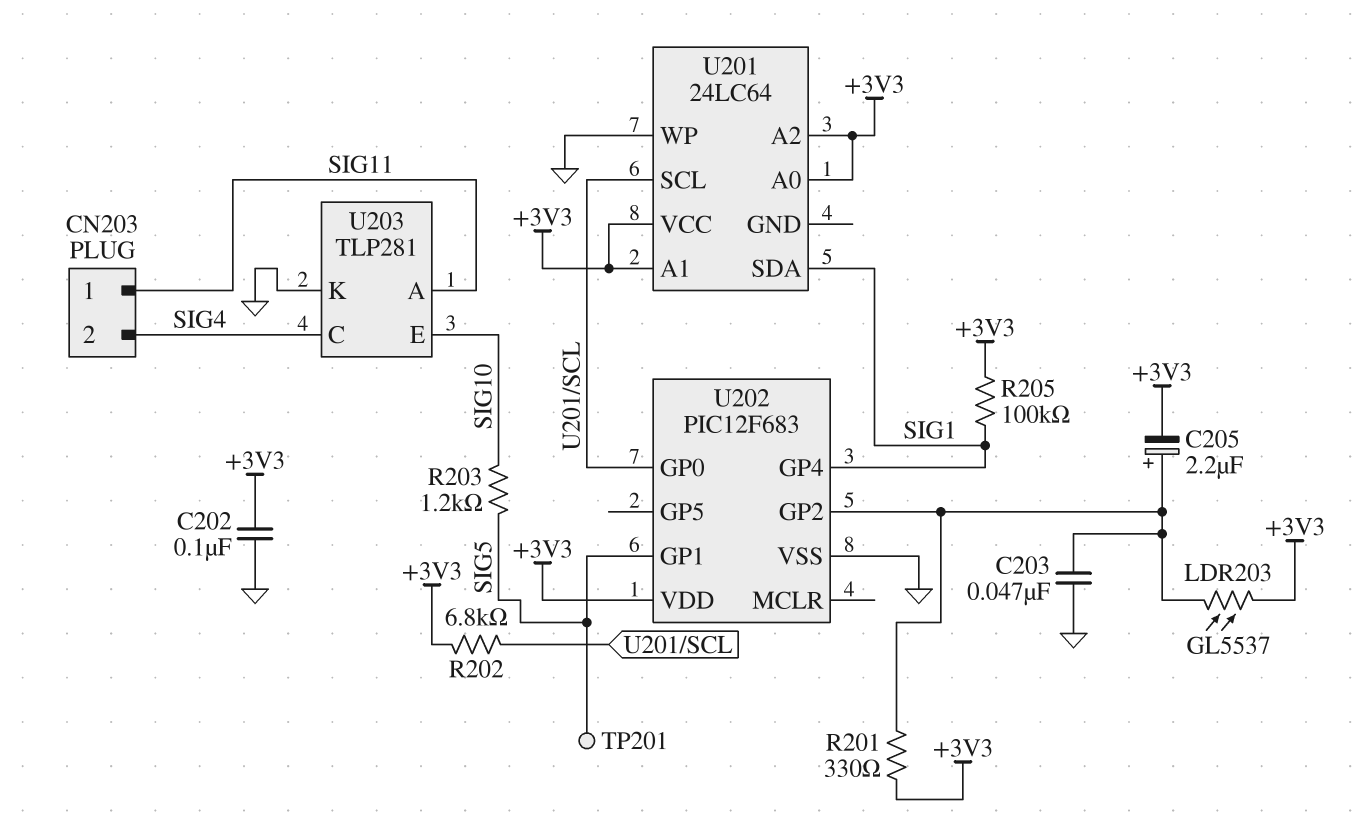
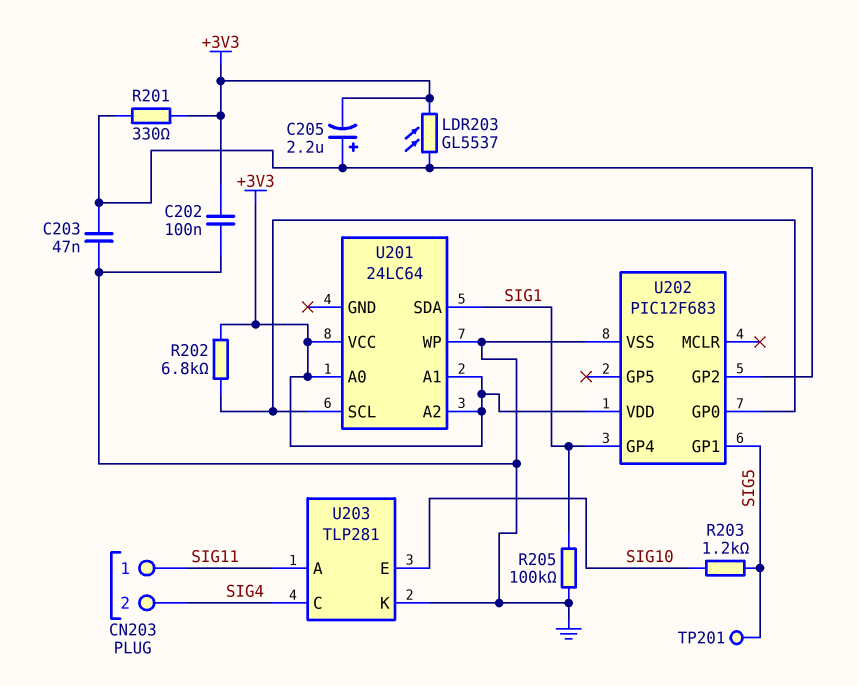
R205: 100k (+3V3, SIG1) -> 100k (GND, SIG1)

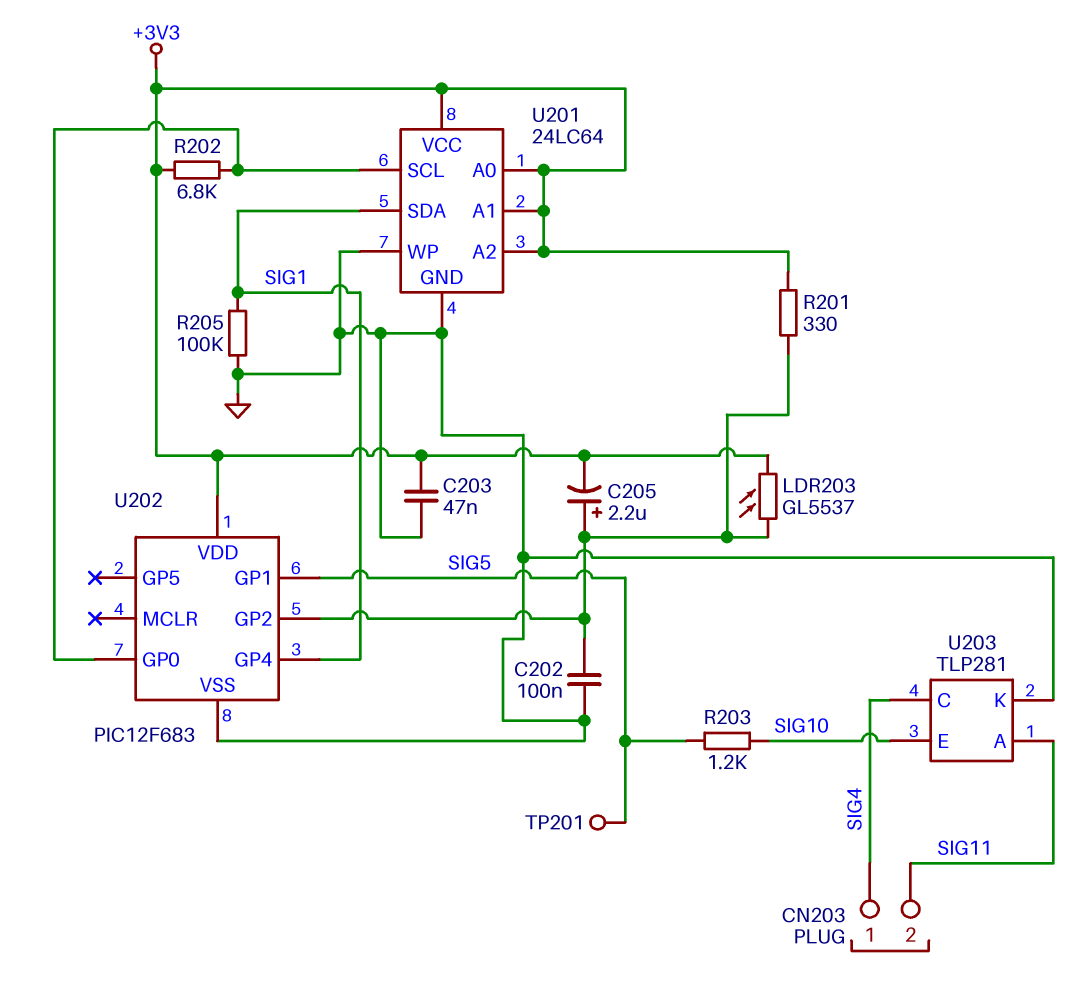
C202: 100nF (+3V3, GND) -> 100nF (GND, U202/GP2)
C203: 47nF (GND, U202/GP2) -> 47nF (+3V3, GND)
CN203 pin 1: SIG11 -> SIG4
CN203 pin 2: SIG4 -> SIG11
U201 pin GND: none -> GND

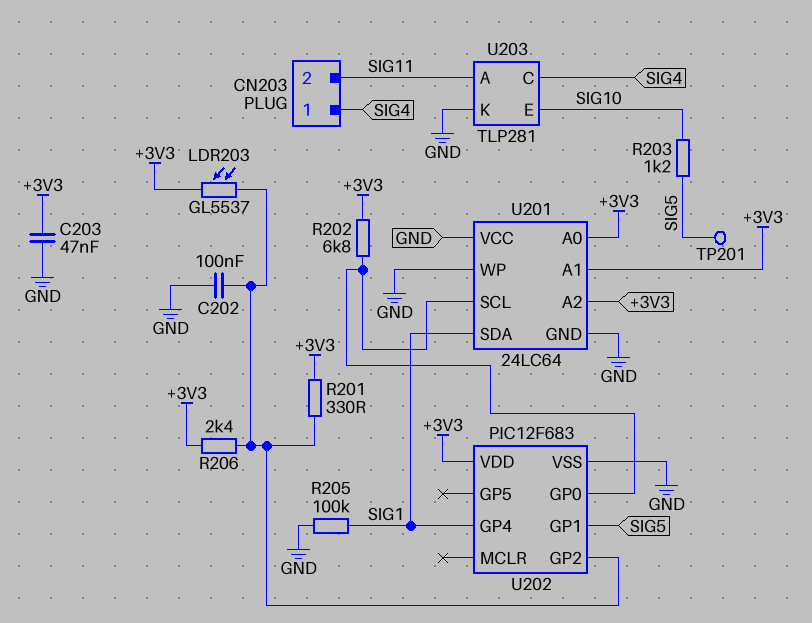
C205: 2.2uF (plus U202/GP2, minus +3V3) -> none
R206: none -> 2.4k (+3V3, U202/GP2)
U201 pin VCC: +3V3 -> GND

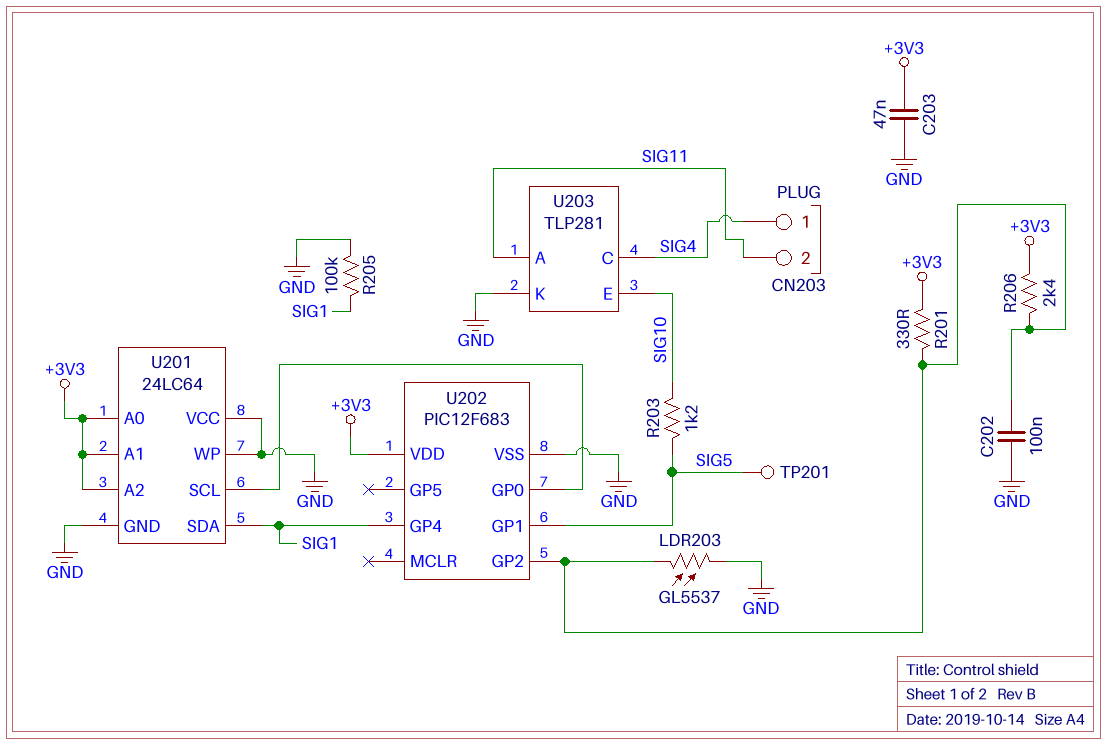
LDR203: GL5537 (+3V3, U202/GP2) -> GL5537 (GND, U202/GP2)
R202: 6.8k (+3V3, U201/SCL) -> none

